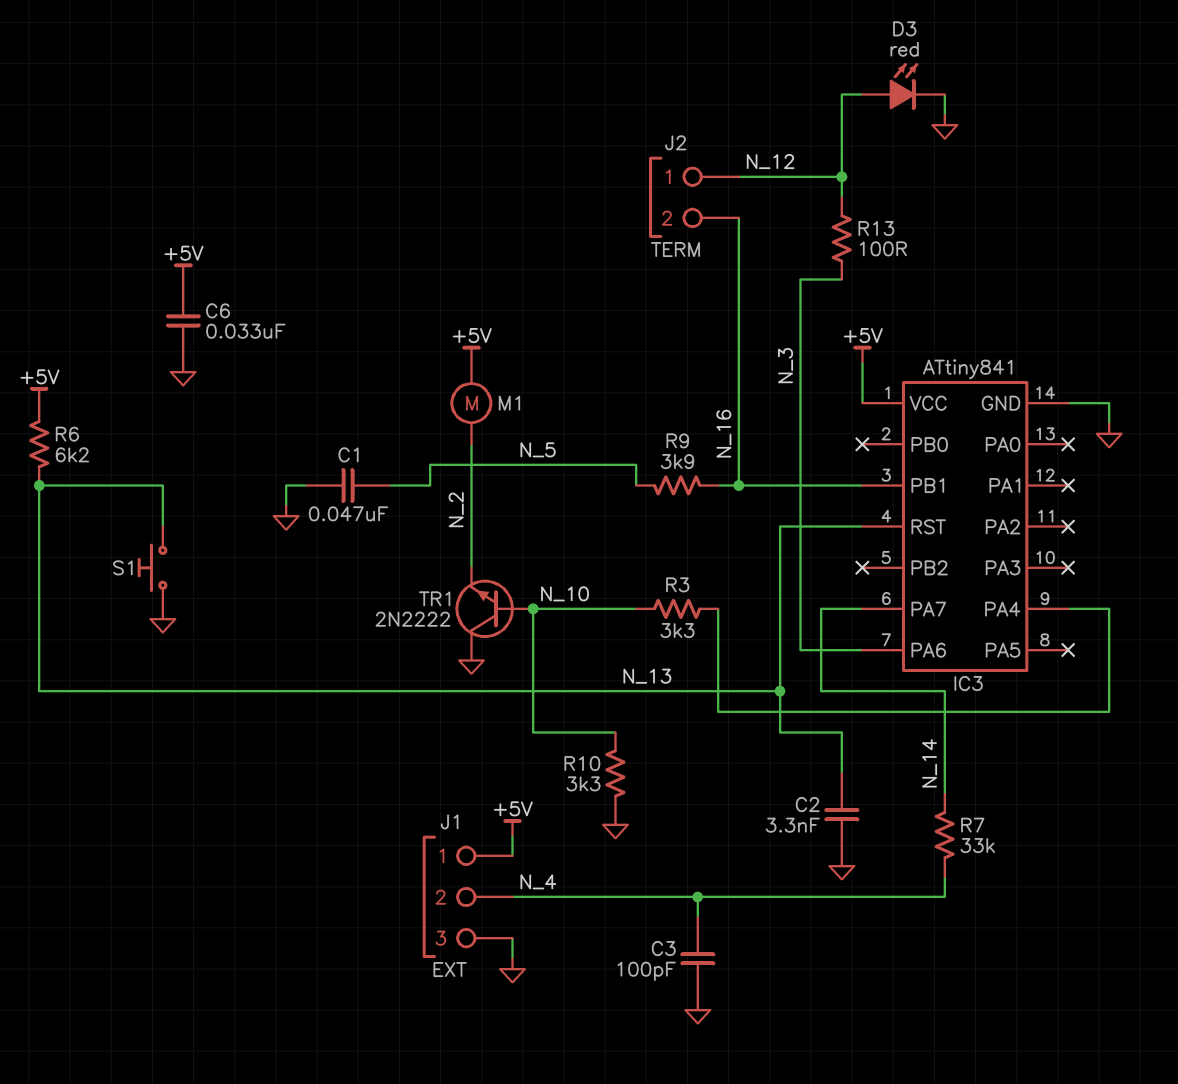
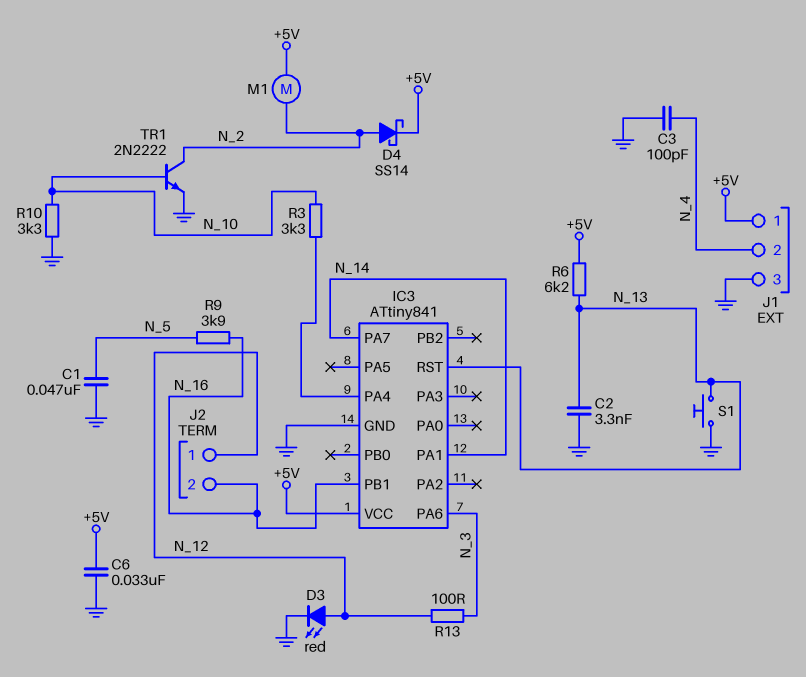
D4: none -> schottky SS14 (A N_2, K +5V)
IC3 pin PA1: none -> N_14
R7: 33k (N_4, N_14) -> none
TR1: NPN 2N2222 (B N_10, C GND, E N_2) -> NPN 2N2222 (B N_10, C N_2, E GND)

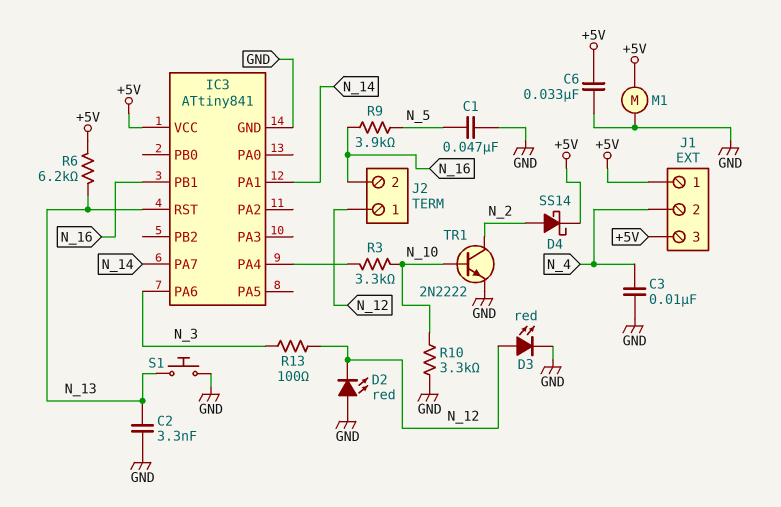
C3: 100pF (GND, N_4) -> 10nF (GND, N_4)
D2: none -> LED red (A GND, K N_12)
J1 pin 3: GND -> +5V
M1: motor (+5V, N_2) -> motor (+5V, GND)

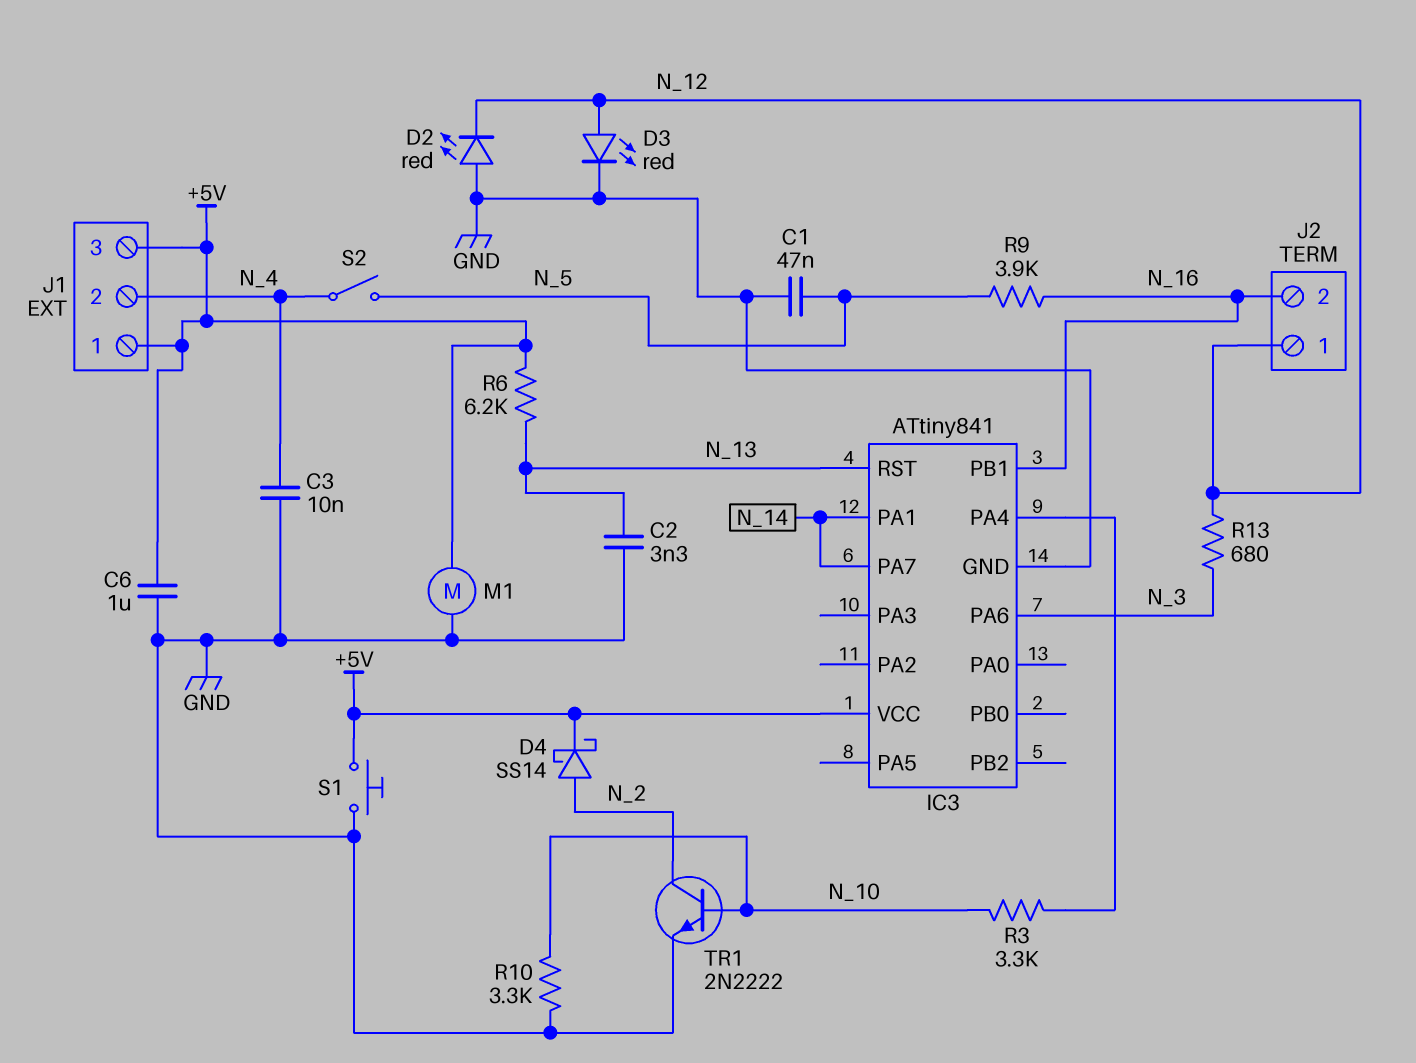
C6: 33nF (+5V, GND) -> 1uF (+5V, GND)
R13: 100 (N_3, N_12) -> 680 (N_3, N_12)
S1: button (GND, N_13) -> button (+5V, GND)
S2: none -> switch (N_4, N_5)

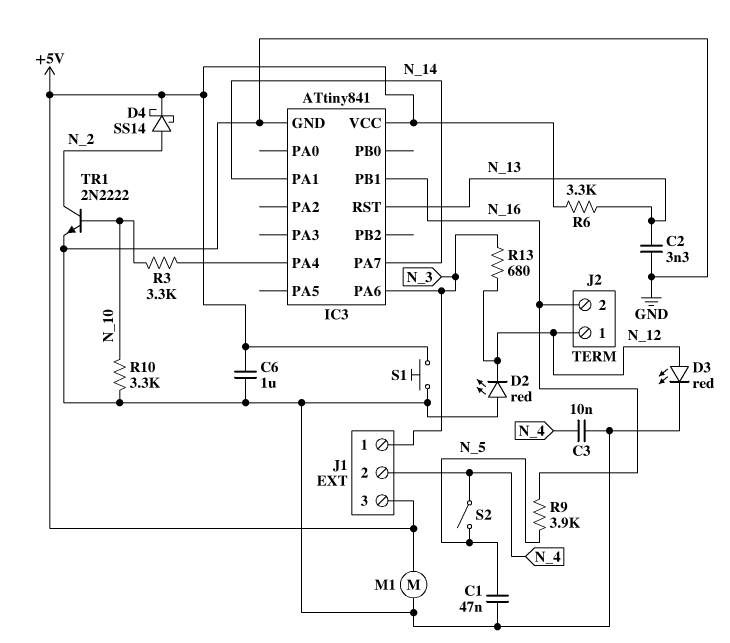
J1 pin 1: +5V -> N_3
R6: 6.2k (+5V, N_13) -> 3.3k (+5V, N_13)

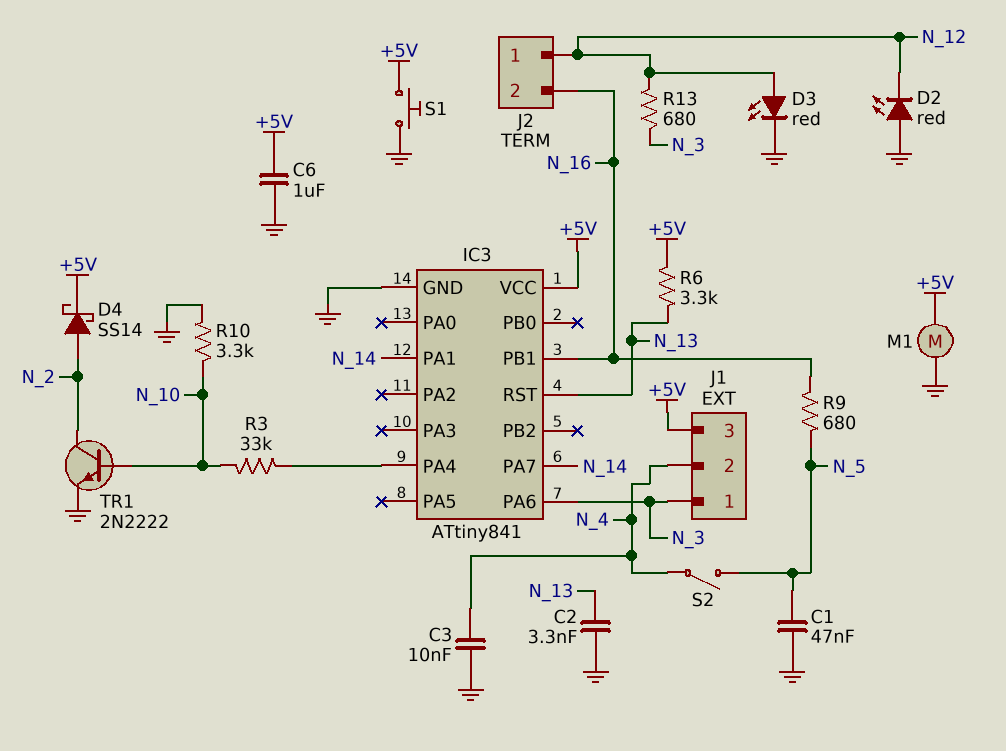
R3: 3.3k (IC3/PA4, N_10) -> 33k (IC3/PA4, N_10)
R9: 3.9k (N_5, N_16) -> 680 (N_5, N_16)

